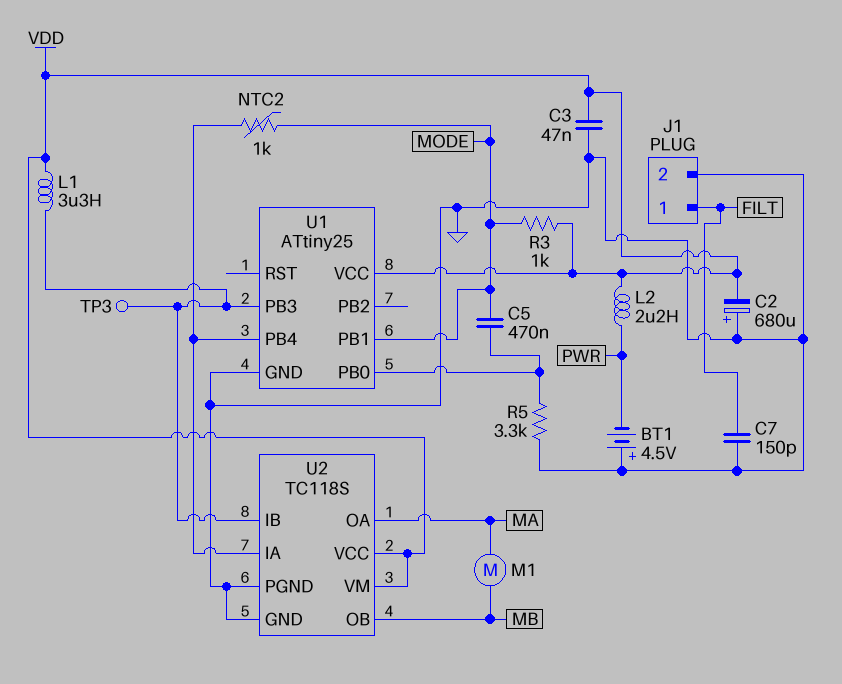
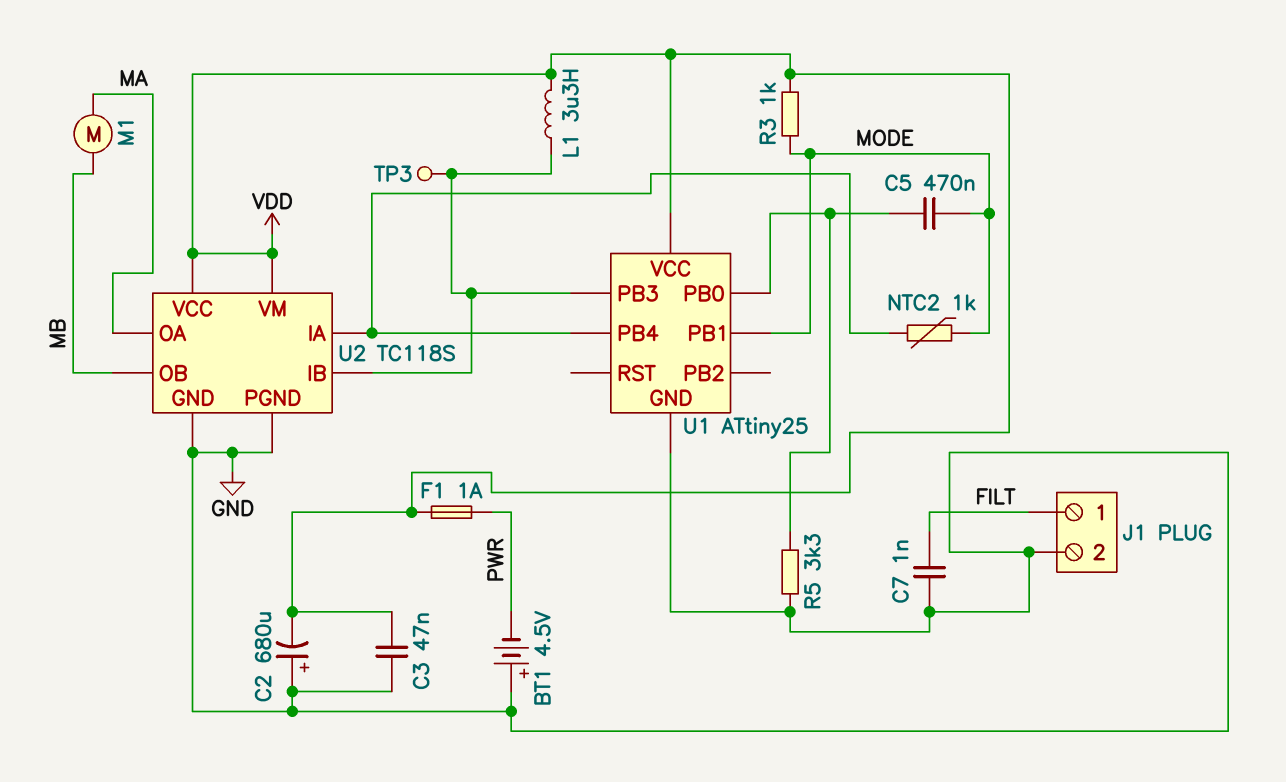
C7: 150pF (FILT, GND) -> 1nF (FILT, GND)
F1: none -> 1A (PWR, VDD)
L2: 2.2uH (PWR, VDD) -> none

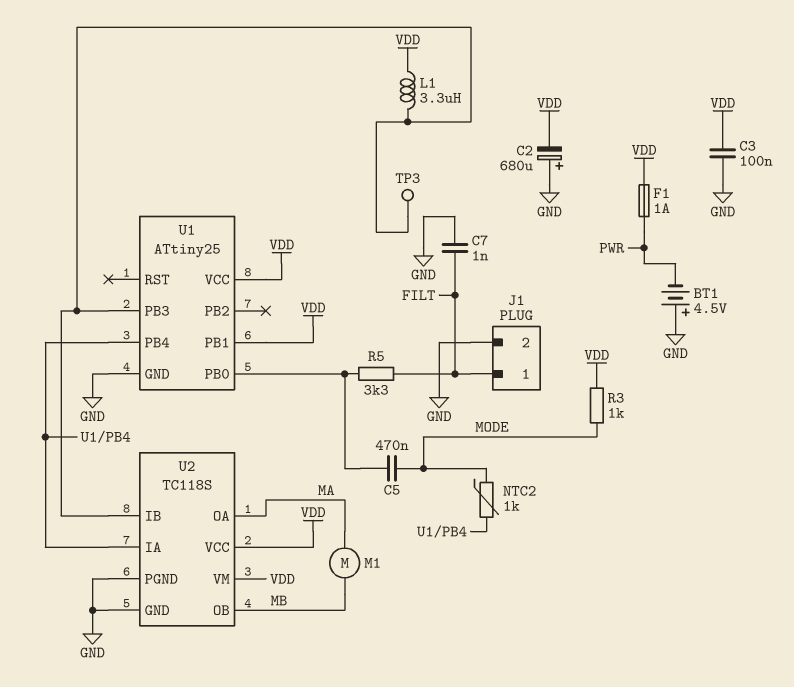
C3: 47nF (GND, VDD) -> 100nF (GND, VDD)
R5: 3.3k (GND, U1/PB0) -> 3.3k (FILT, U1/PB0)
U1 pin PB1: MODE -> VDD

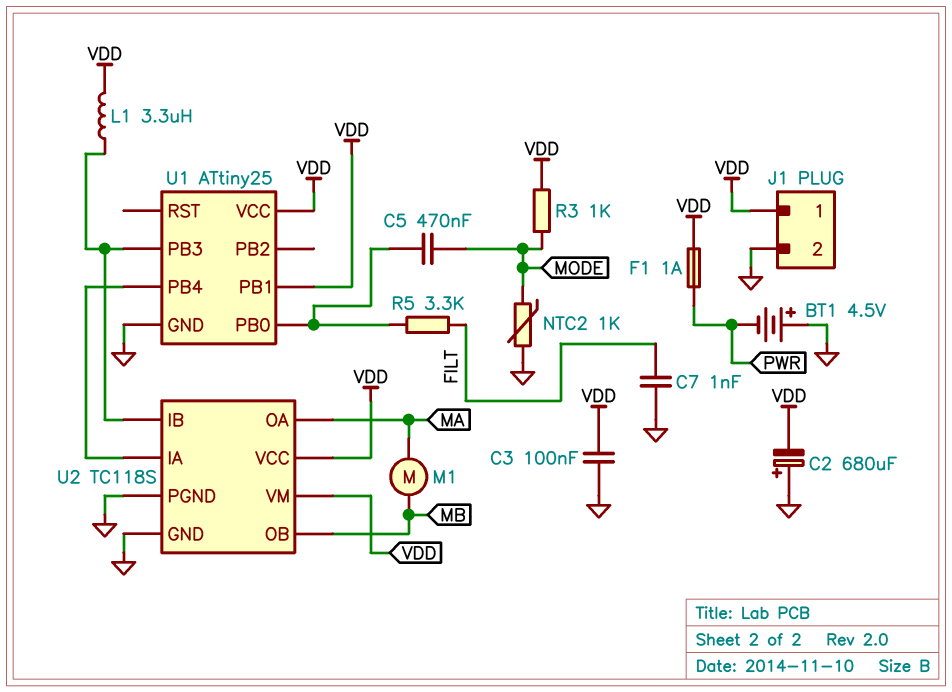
J1 pin 1: FILT -> VDD
NTC2: 1k (MODE, U1/PB4) -> 1k (GND, MODE)
TP3: test point (U1/PB3) -> none

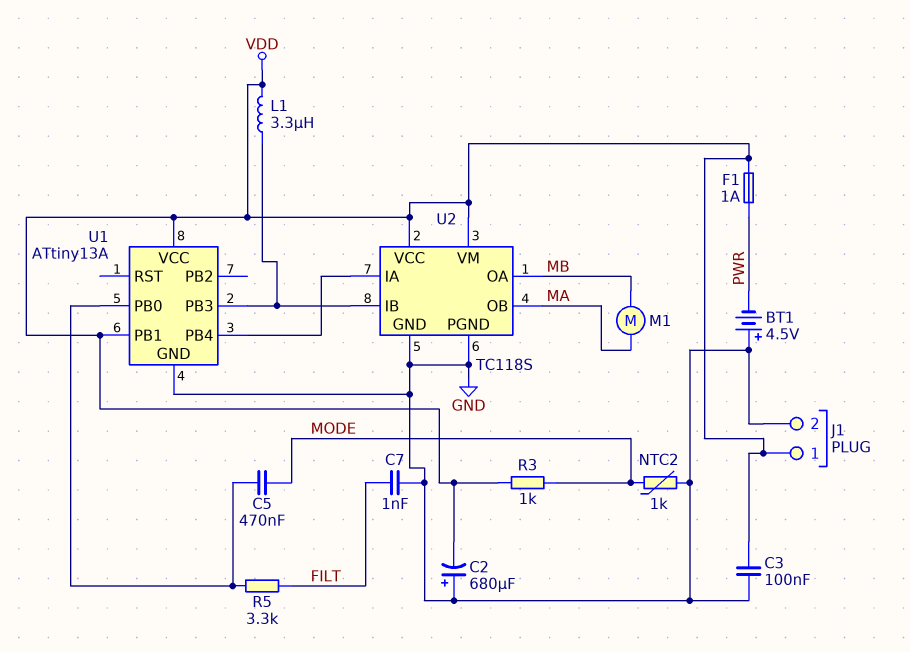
U1: ATtiny25 -> ATtiny13A
U2 pin OA: MA -> MB
U2 pin OB: MB -> MA

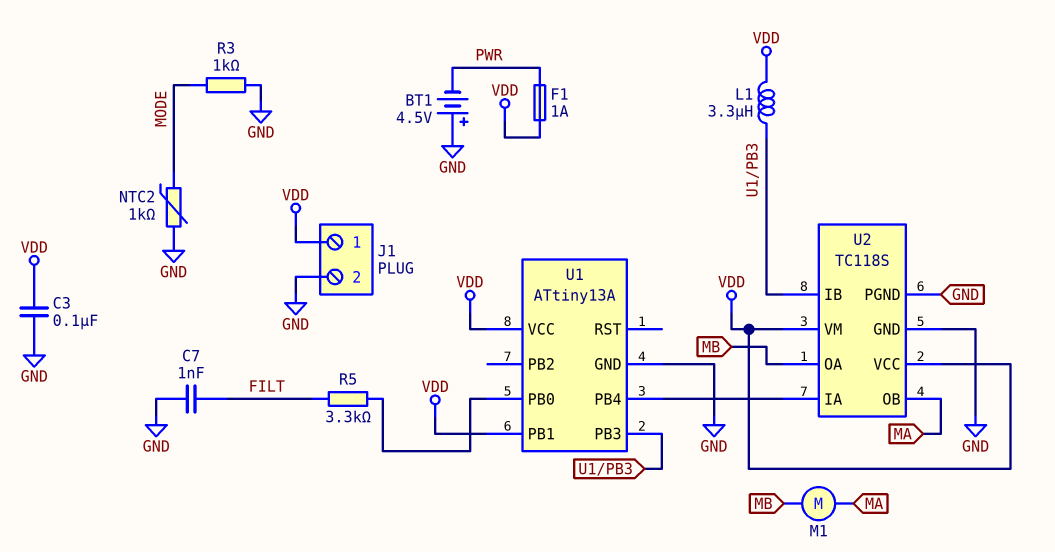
C2: 680uF (plus GND, minus VDD) -> none
C5: 470nF (MODE, U1/PB0) -> none
R3: 1k (MODE, VDD) -> 1k (GND, MODE)

